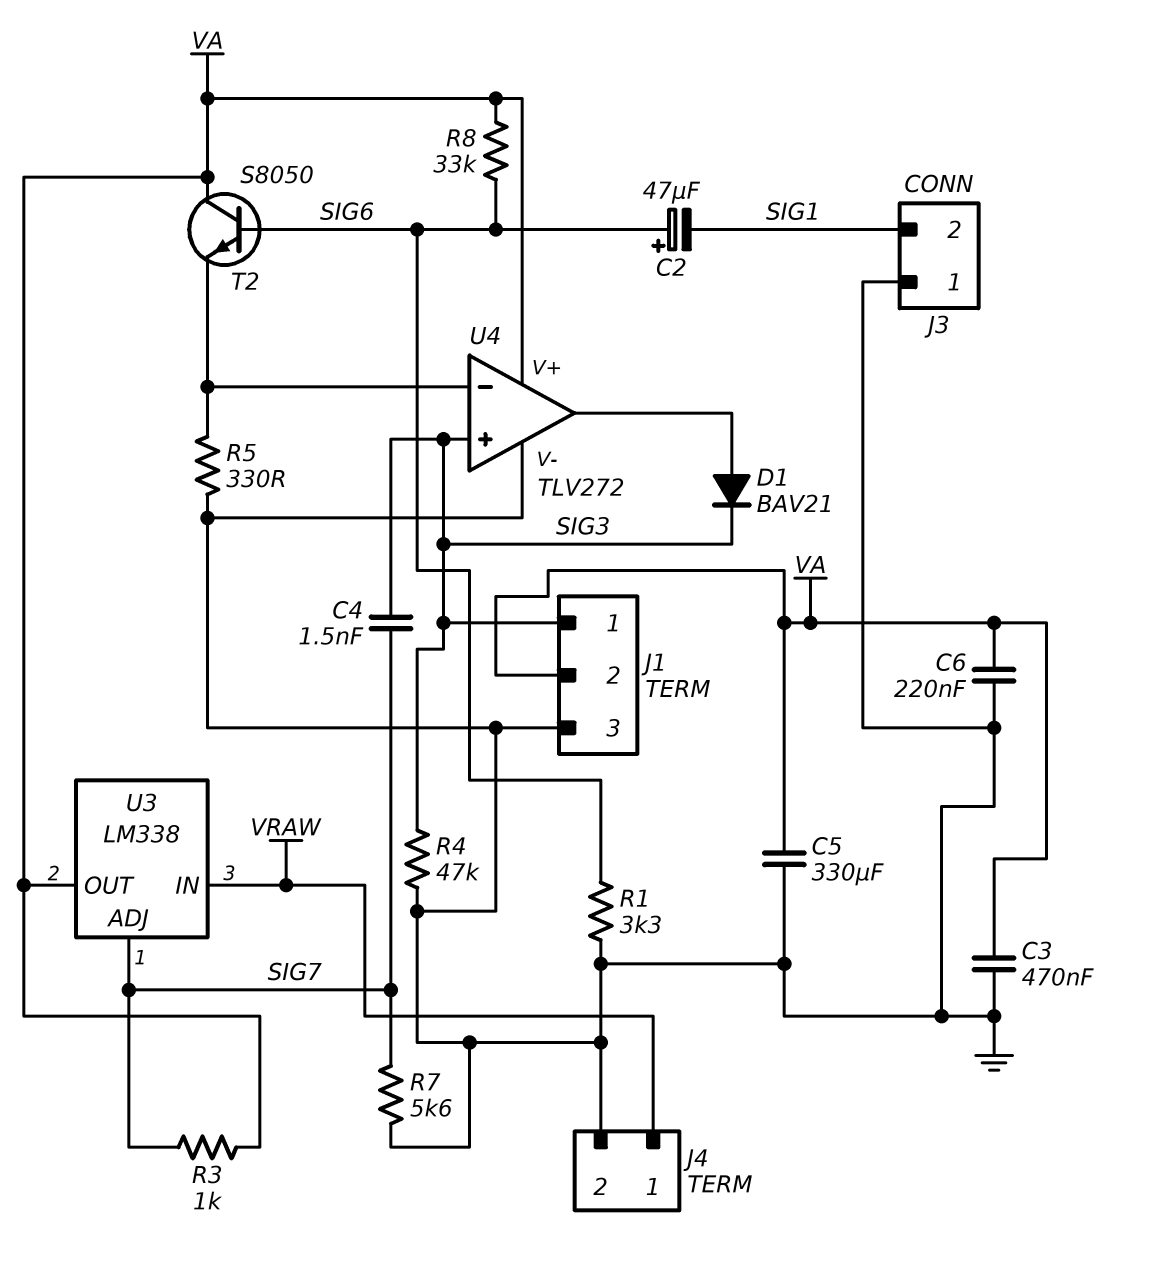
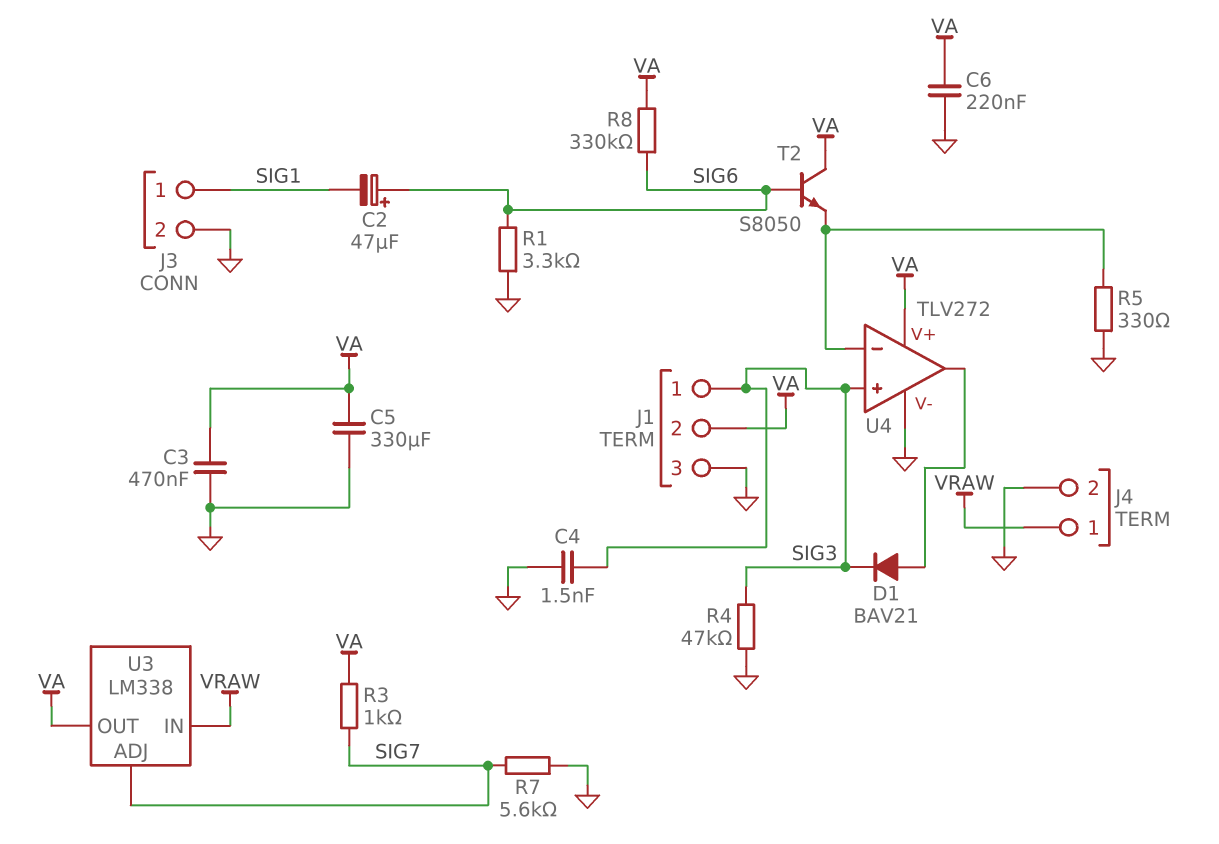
C4: 1.5nF (SIG3, SIG7) -> 1.5nF (GND, SIG3)
J3 pin 1: GND -> SIG1
J3 pin 2: SIG1 -> GND
R8: 33k (SIG6, VA) -> 330k (SIG6, VA)

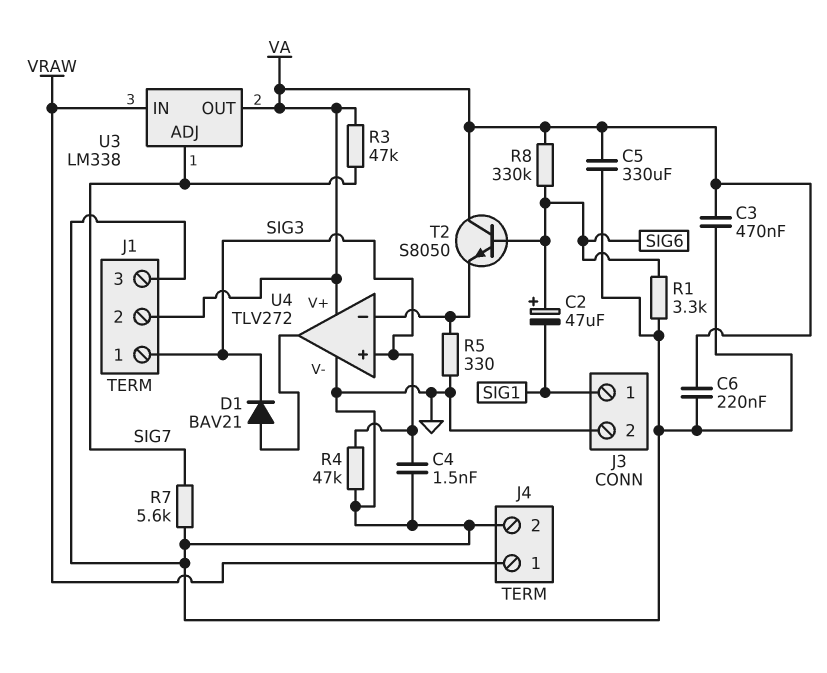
R3: 1k (SIG7, VA) -> 47k (SIG7, VA)

